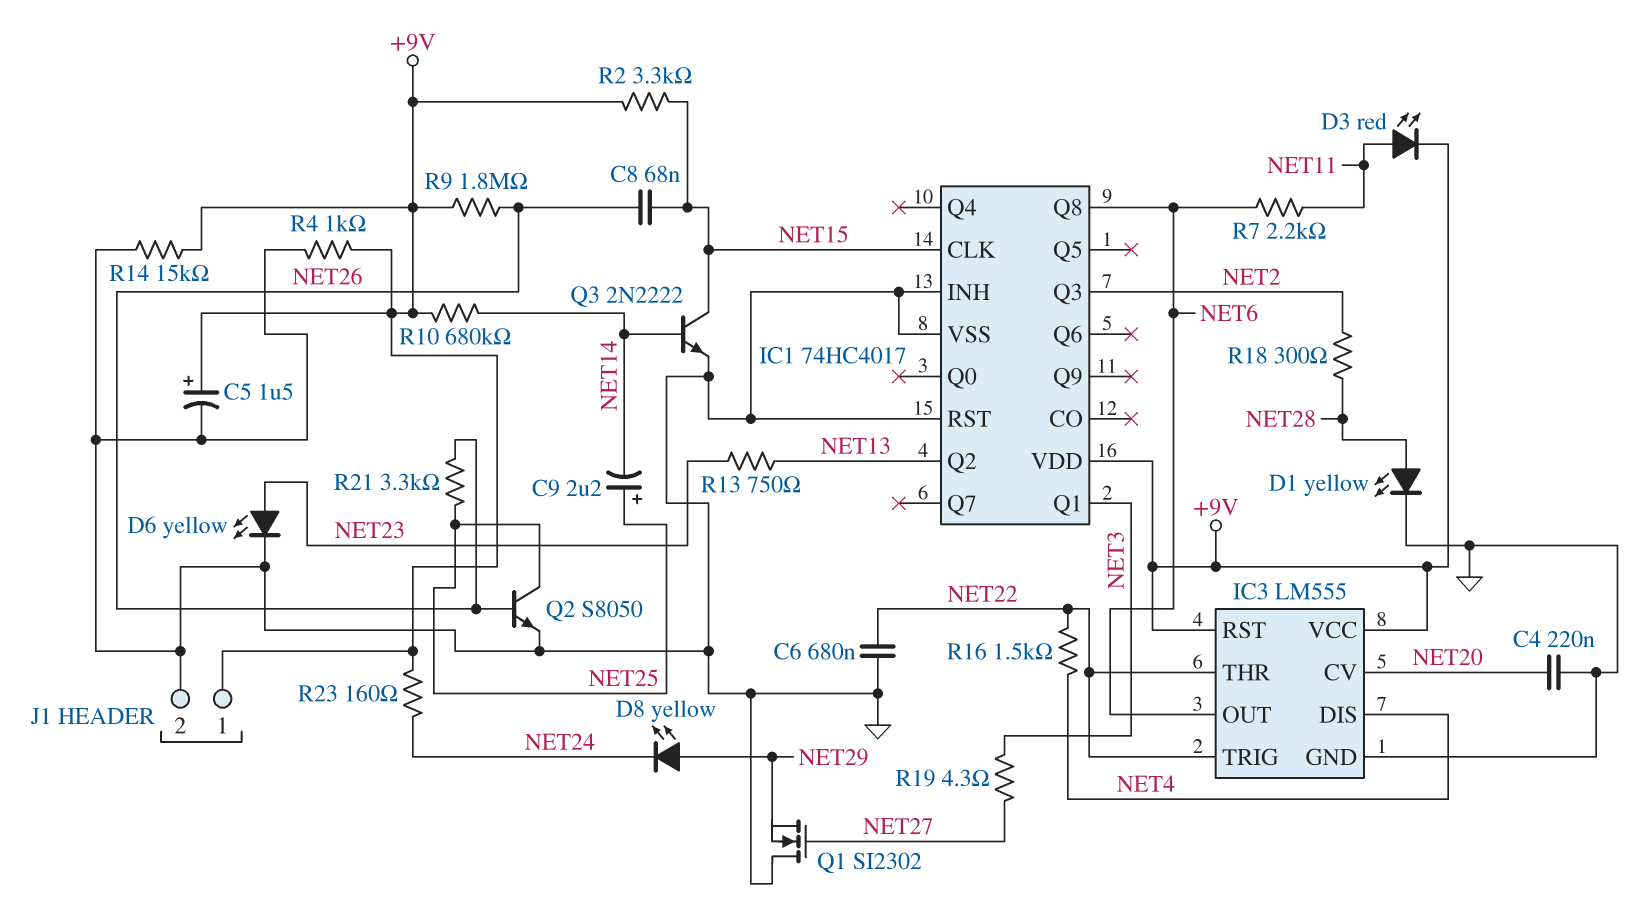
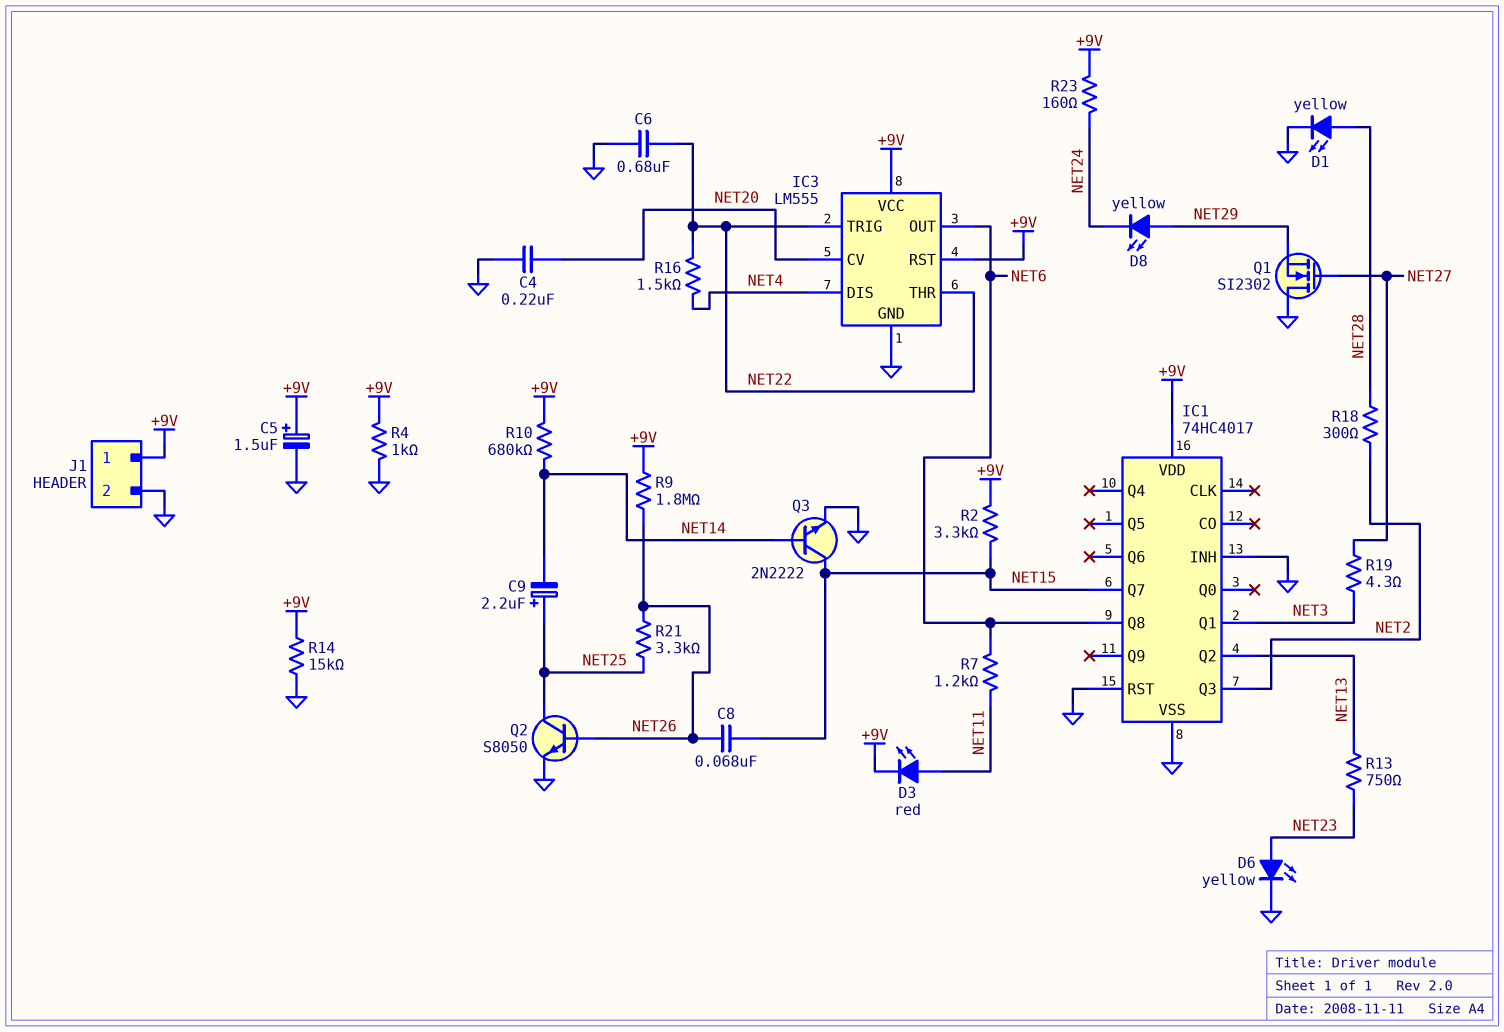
IC1 pin CLK: NET15 -> none
IC1 pin Q7: none -> NET15
R7: 2.2k (NET6, NET11) -> 1.2k (NET6, NET11)

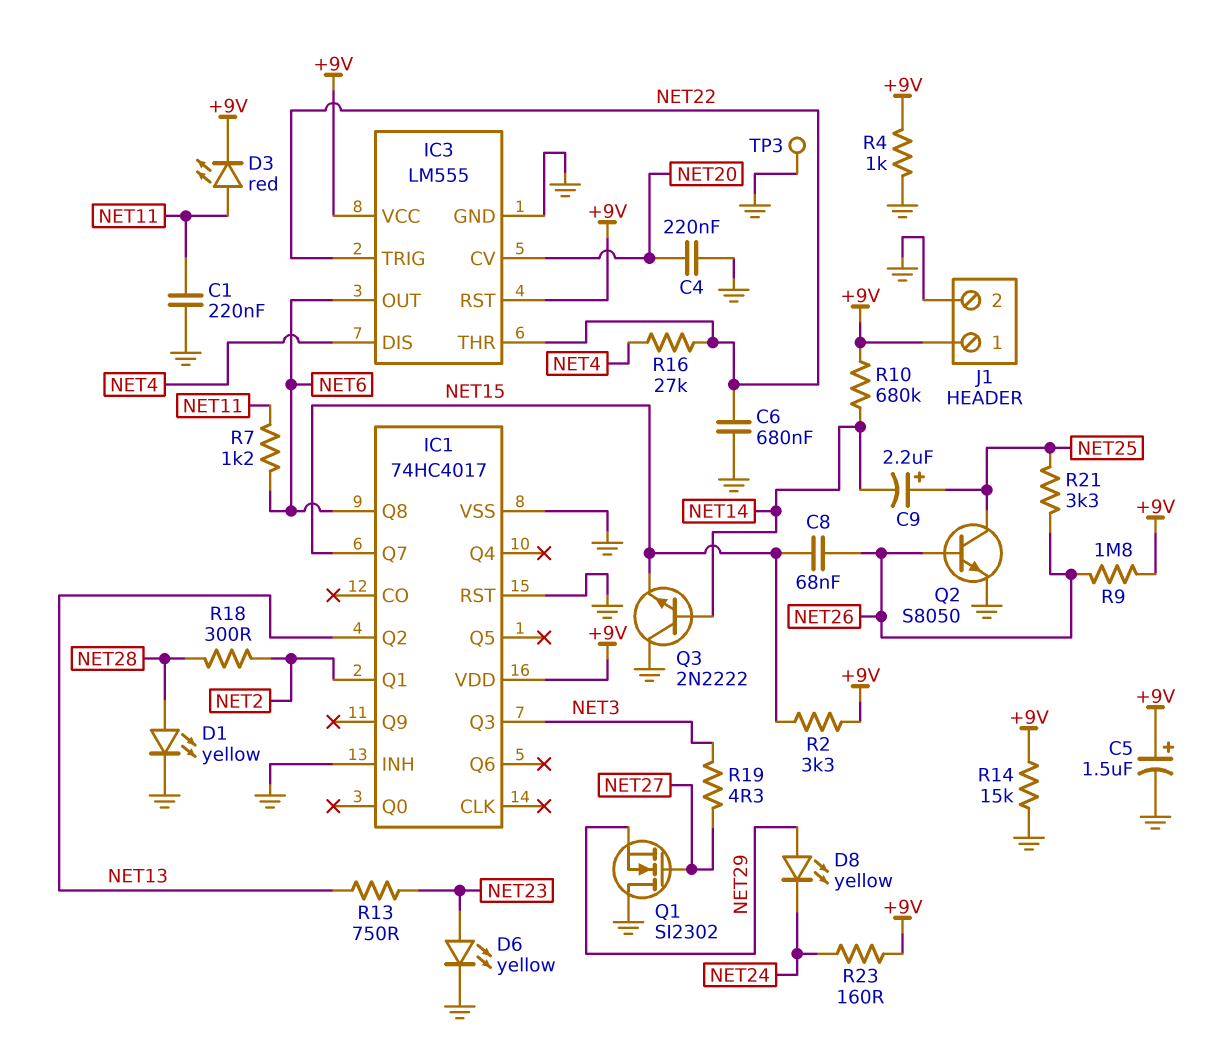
C1: none -> 220nF (GND, NET11)
IC1 pin Q1: NET3 -> NET2
IC1 pin Q3: NET2 -> NET3
Q3: NPN 2N2222 (B NET14, C NET15, E GND) -> NPN 2N2222 (B NET14, C GND, E NET15)
R16: 1.5k (NET4, NET22) -> 27k (NET4, NET22)
TP3: none -> test point (GND)

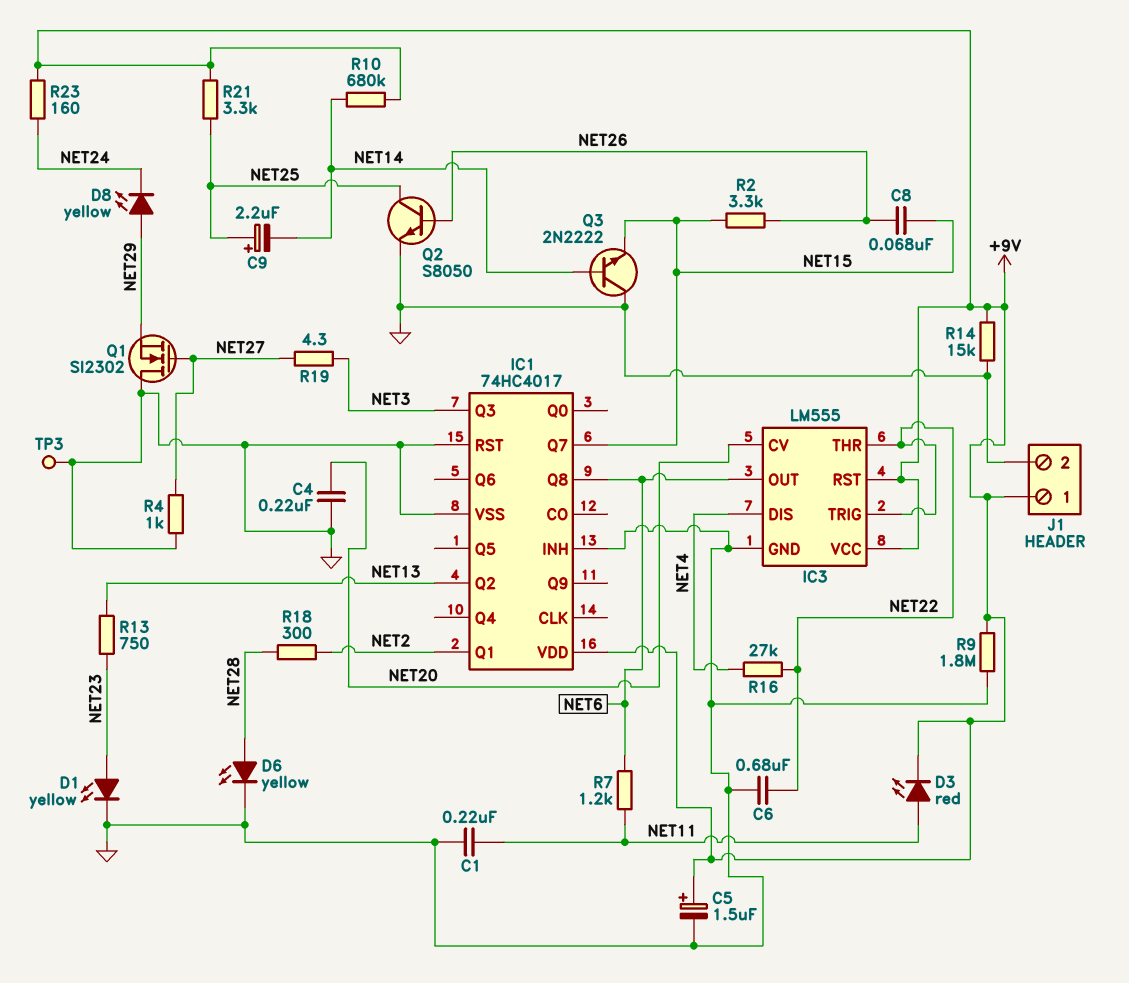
D1: LED yellow (A NET28, K GND) -> LED yellow (A NET23, K GND)
D6: LED yellow (A NET23, K GND) -> LED yellow (A NET28, K GND)
R2: 3.3k (+9V, NET15) -> 3.3k (NET15, NET26)
R4: 1k (+9V, GND) -> 1k (GND, NET27)
R9: 1.8M (+9V, NET26) -> 1.8M (+9V, GND)
R21: 3.3k (NET25, NET26) -> 3.3k (+9V, NET25)

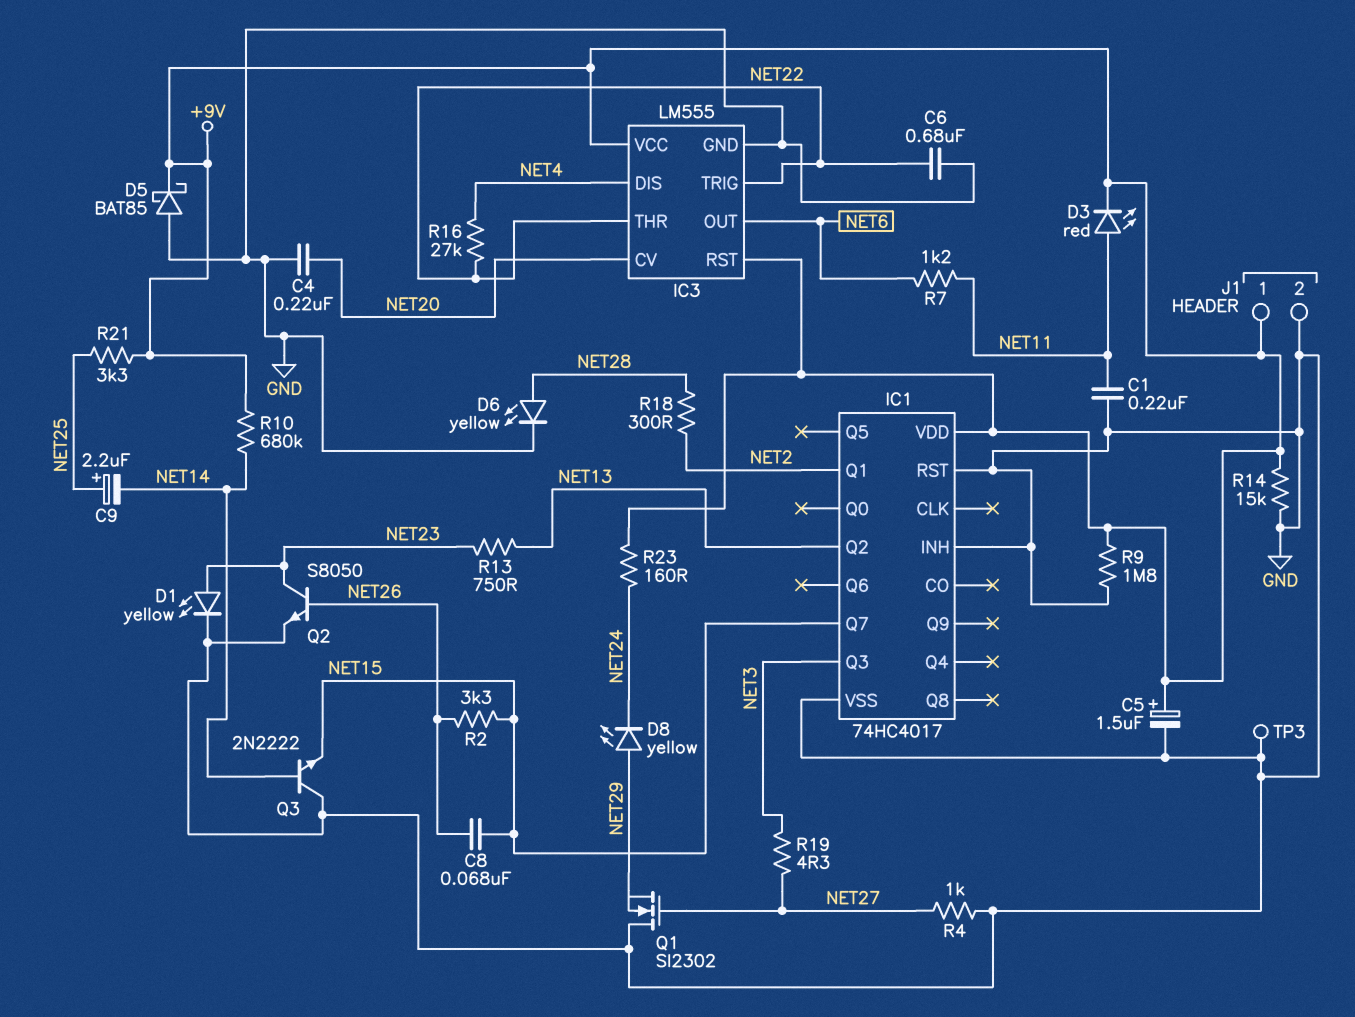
D5: none -> schottky BAT85 (A GND, K +9V)
IC1 pin Q8: NET6 -> none
Q2: NPN S8050 (B NET26, C NET25, E GND) -> NPN S8050 (B NET26, C NET23, E GND)

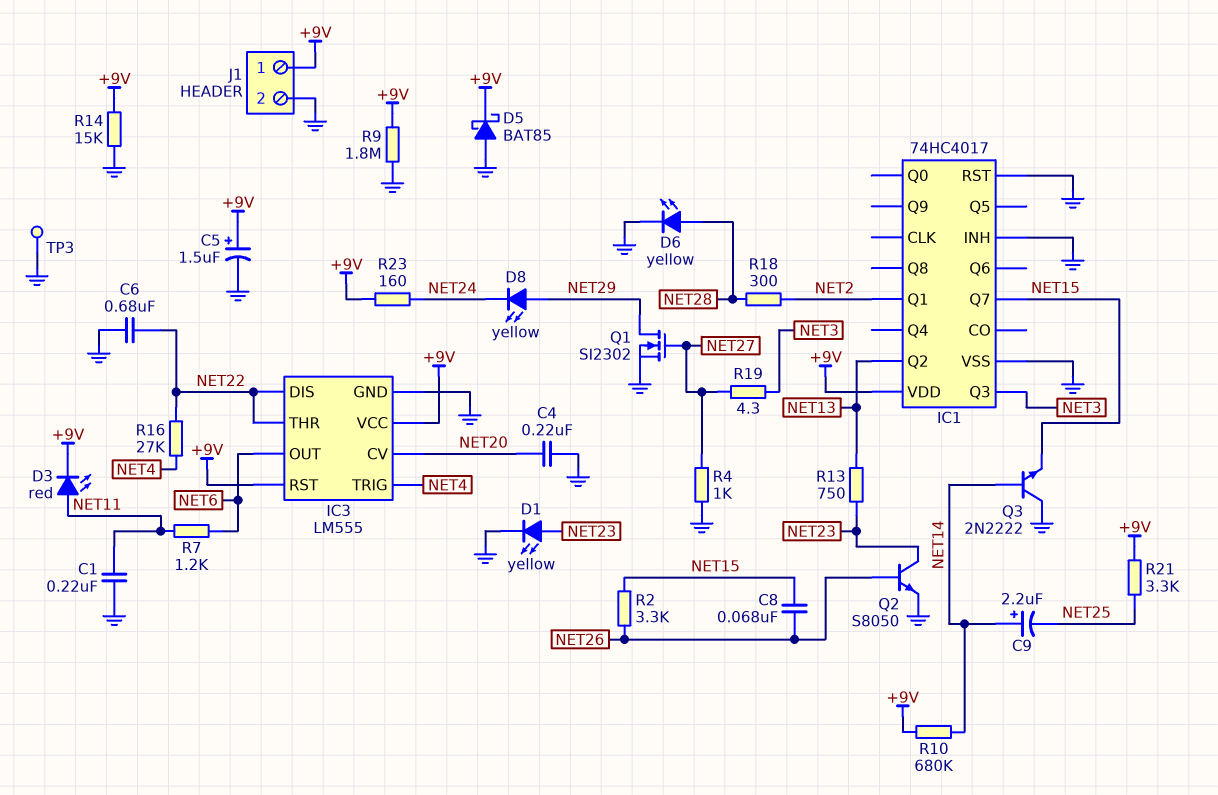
C9: 2.2uF (plus NET25, minus NET14) -> 2.2uF (plus NET14, minus NET25)
IC3 pin DIS: NET4 -> NET22
IC3 pin TRIG: NET22 -> NET4
Q1: NMOS SI2302 (G NET27, D GND, S NET29) -> NMOS SI2302 (G NET27, D NET29, S GND)

